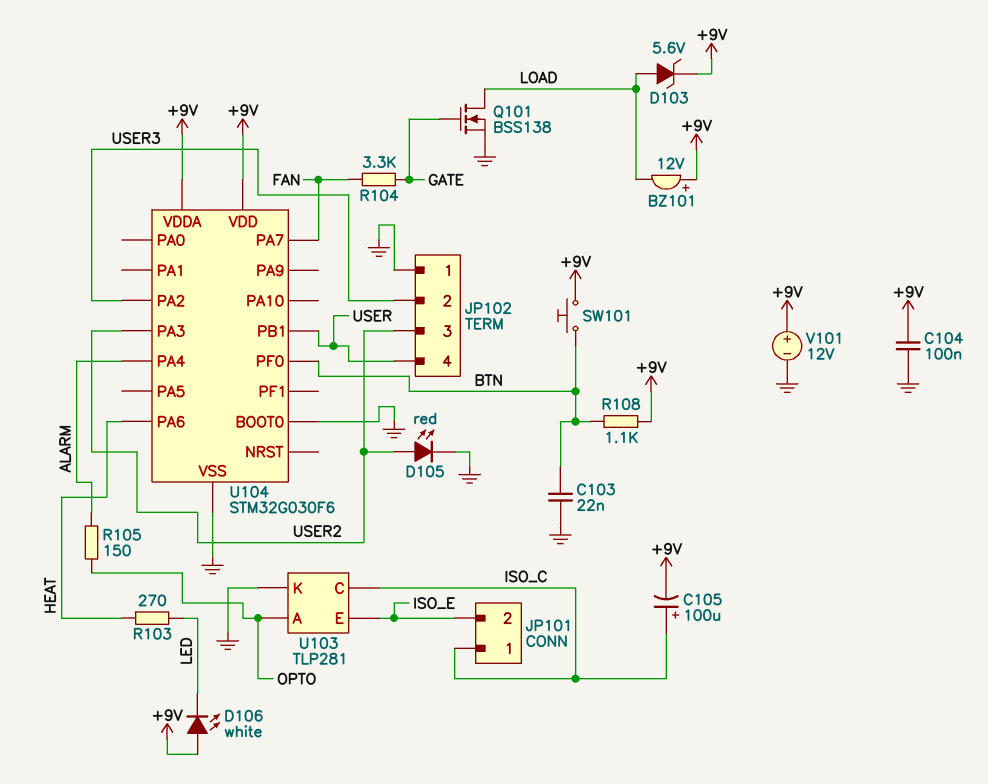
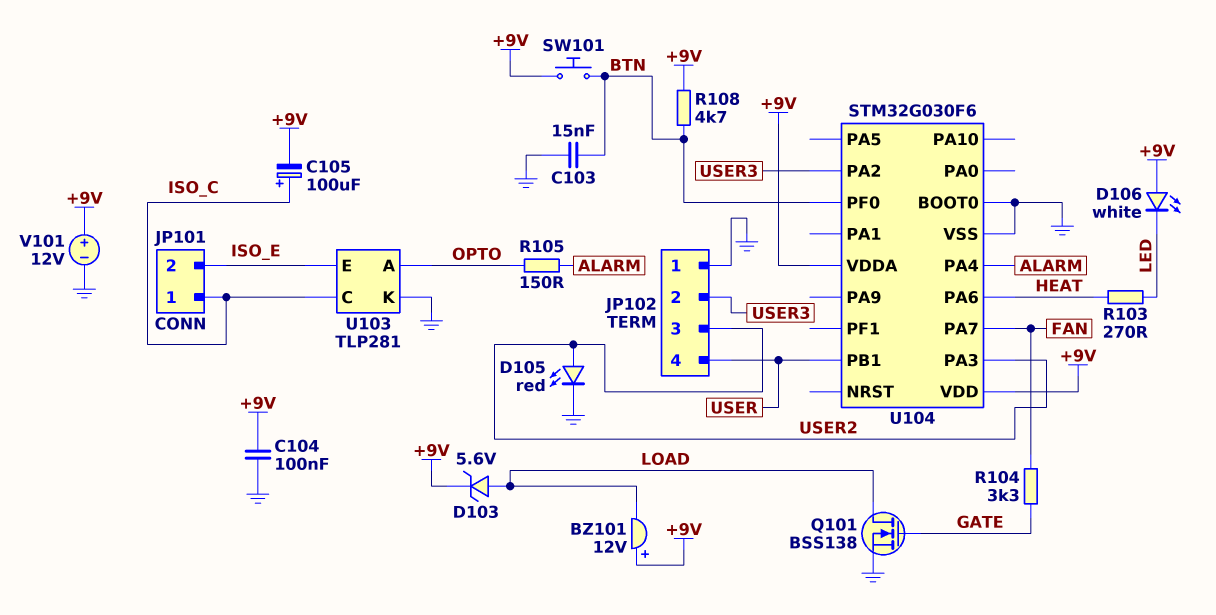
C103: 22nF (BTN, GND) -> 15nF (BTN, GND)
R108: 1.1k (+9V, BTN) -> 4.7k (+9V, BTN)

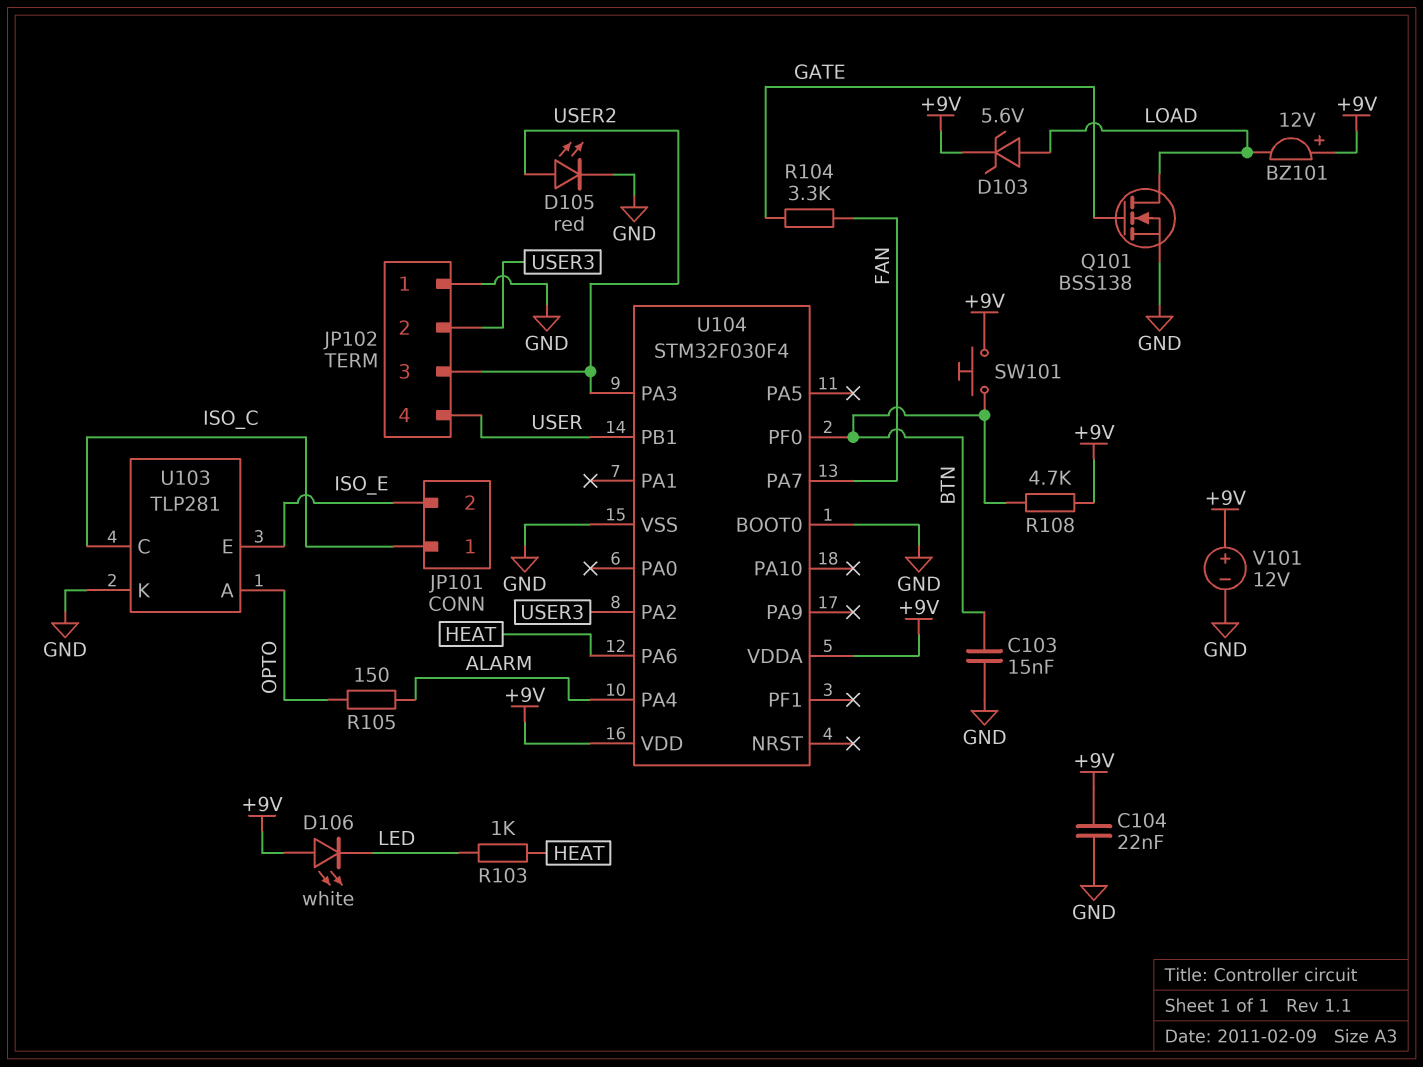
C104: 100nF (+9V, GND) -> 22nF (+9V, GND)
C105: 100uF (plus ISO_C, minus +9V) -> none
R103: 270 (HEAT, LED) -> 1k (HEAT, LED)
U104: STM32G030F6 -> STM32F030F4

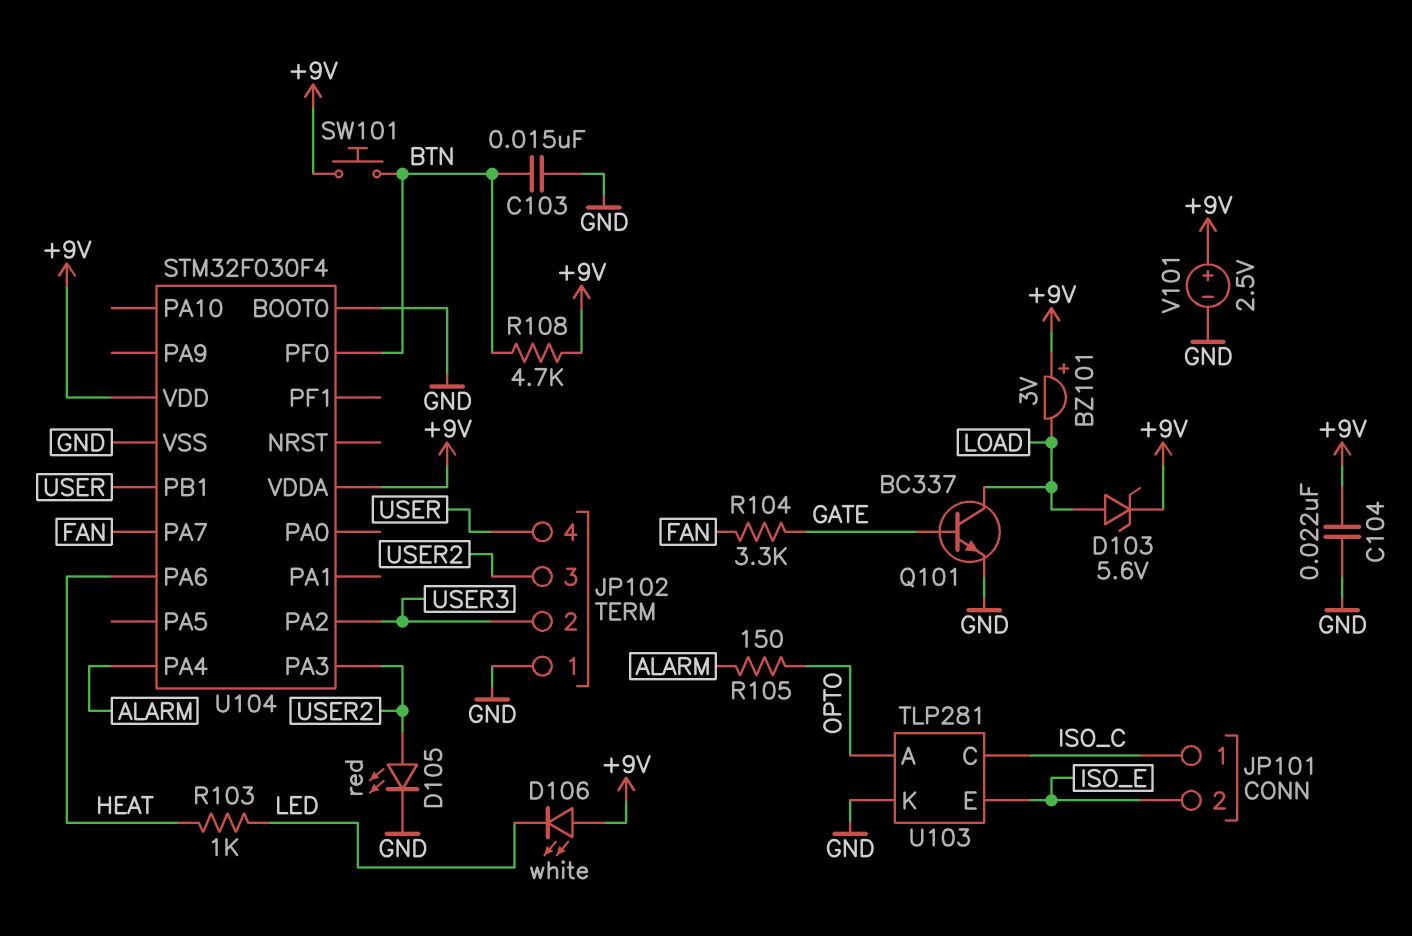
BZ101: buzzer 12V (plus +9V, minus LOAD) -> buzzer 3V (plus +9V, minus LOAD)
Q101: NMOS BSS138 (G GATE, D LOAD, S GND) -> NPN BC337 (B GATE, C LOAD, E GND)
V101: 12V (plus +9V, minus GND) -> 2.5V (plus +9V, minus GND)

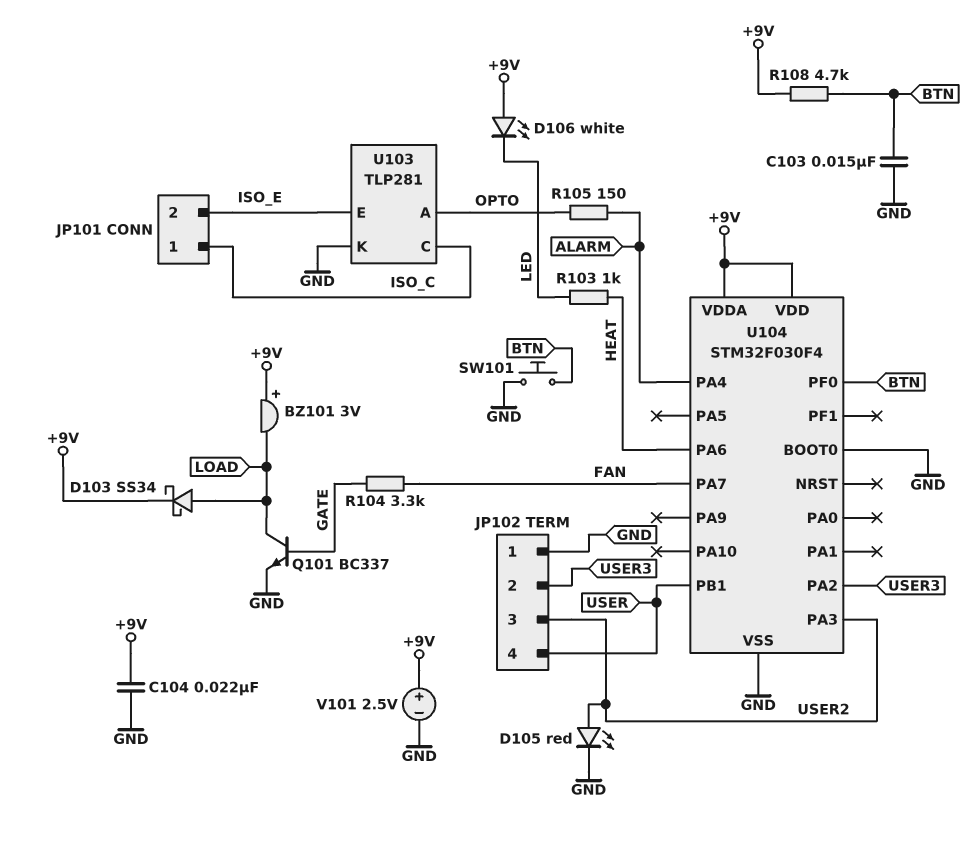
D103: zener 5.6V (A LOAD, K +9V) -> schottky SS34 (A LOAD, K +9V)
SW101: button (+9V, BTN) -> button (BTN, GND)

